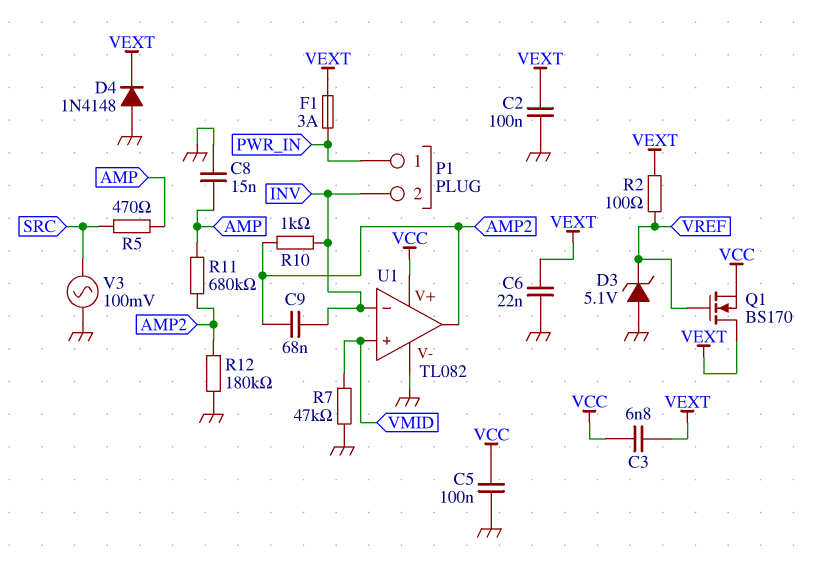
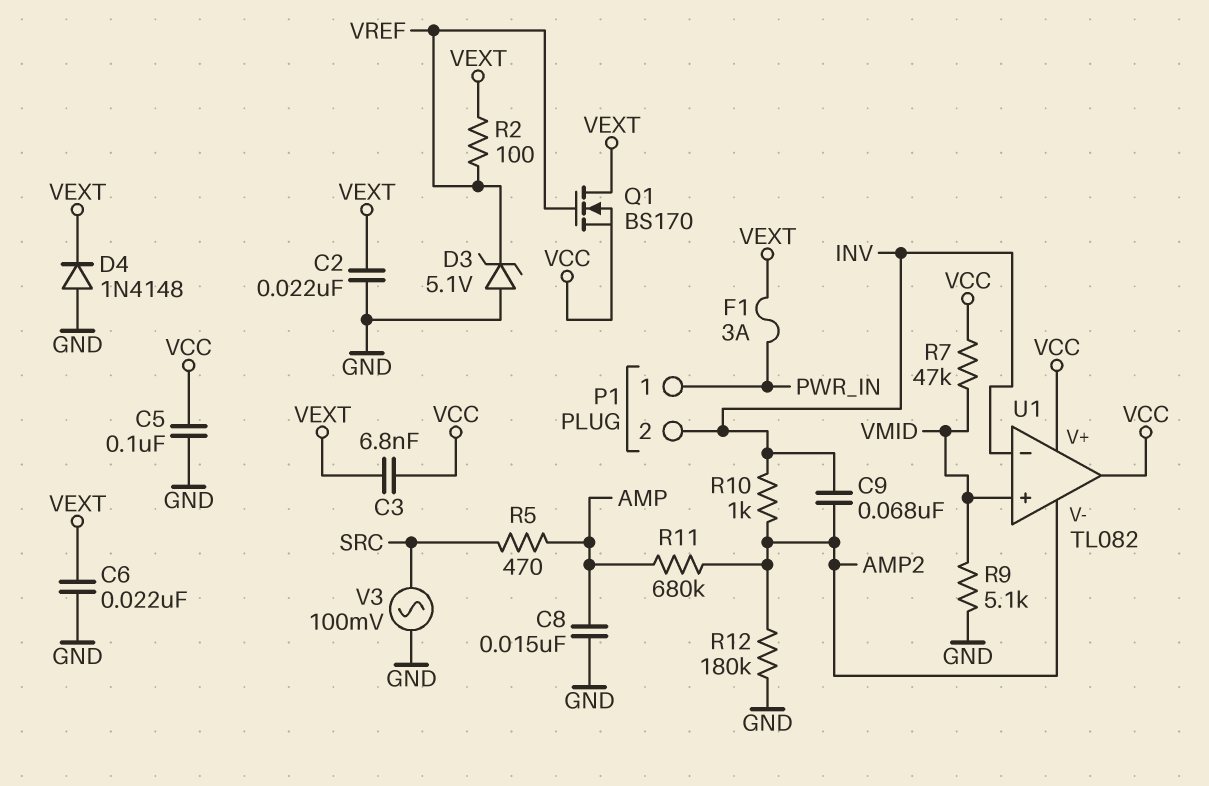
C2: 100nF (GND, VEXT) -> 22nF (GND, VEXT)
R7: 47k (GND, VMID) -> 47k (VCC, VMID)
R9: none -> 5.1k (GND, VMID)
U1 pin V-: GND -> AMP2
U1 pin out: AMP2 -> VCC

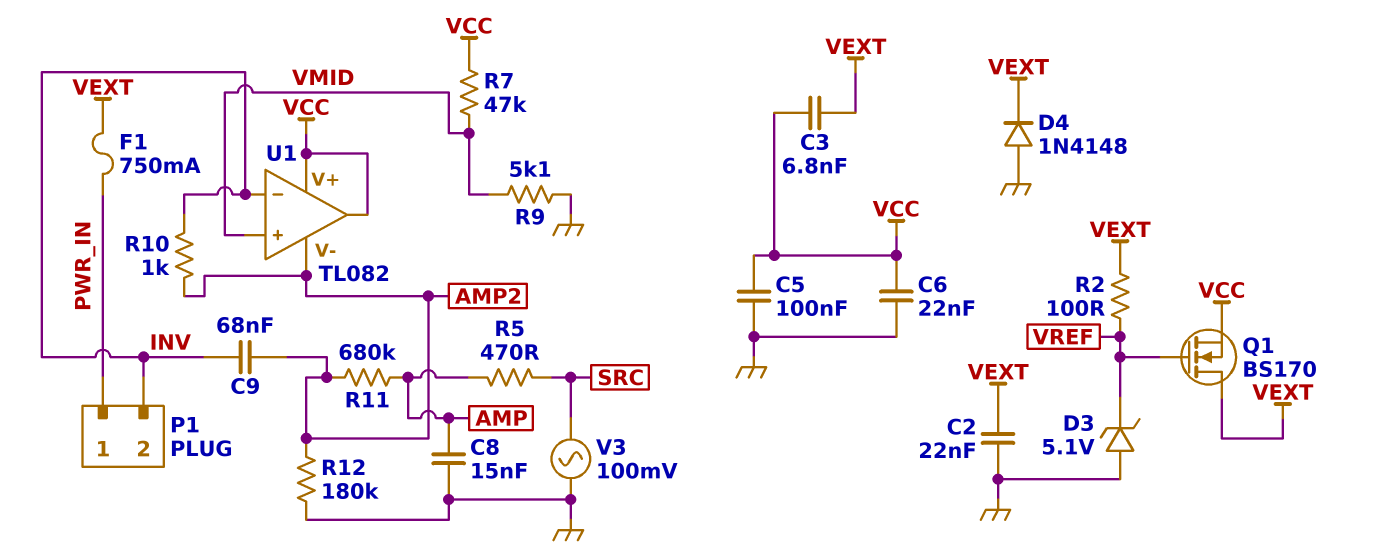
C6: 22nF (GND, VEXT) -> 22nF (GND, VCC)
F1: 3A (PWR_IN, VEXT) -> 750mA (PWR_IN, VEXT)

